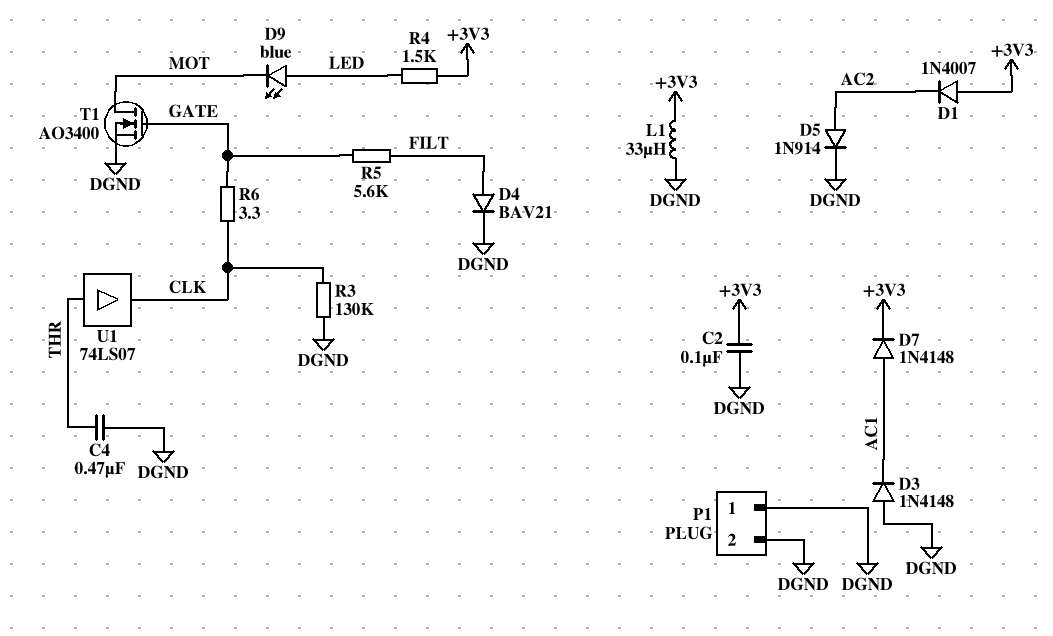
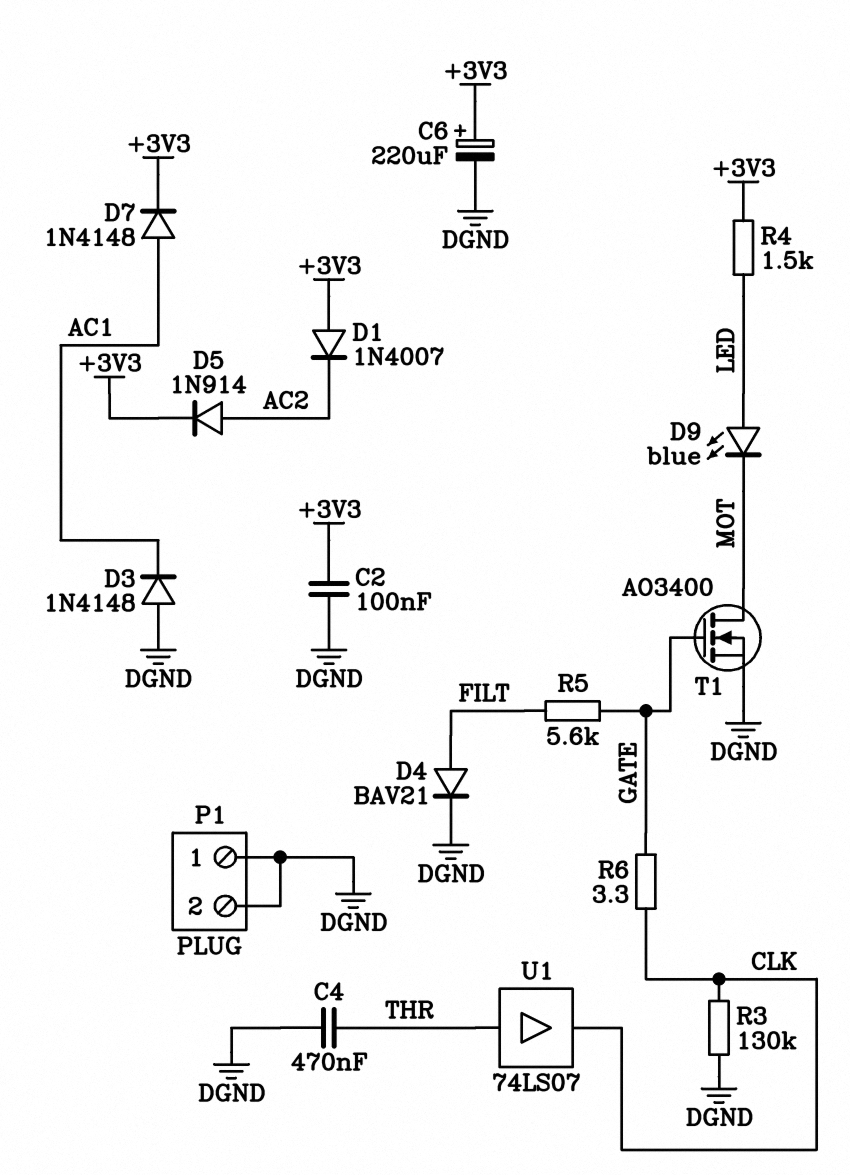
C6: none -> 220uF (plus +3V3, minus DGND)
D5: diode 1N914 (A AC2, K DGND) -> diode 1N914 (A AC2, K +3V3)
L1: 33uH (+3V3, DGND) -> none

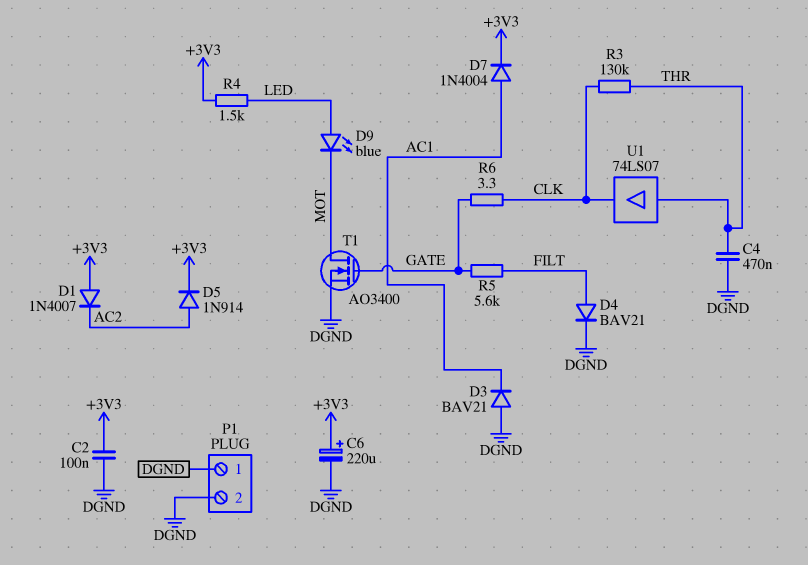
D3: diode 1N4148 (A DGND, K AC1) -> diode BAV21 (A DGND, K AC1)
D7: diode 1N4148 (A AC1, K +3V3) -> diode 1N4004 (A AC1, K +3V3)
R3: 130k (CLK, DGND) -> 130k (CLK, THR)

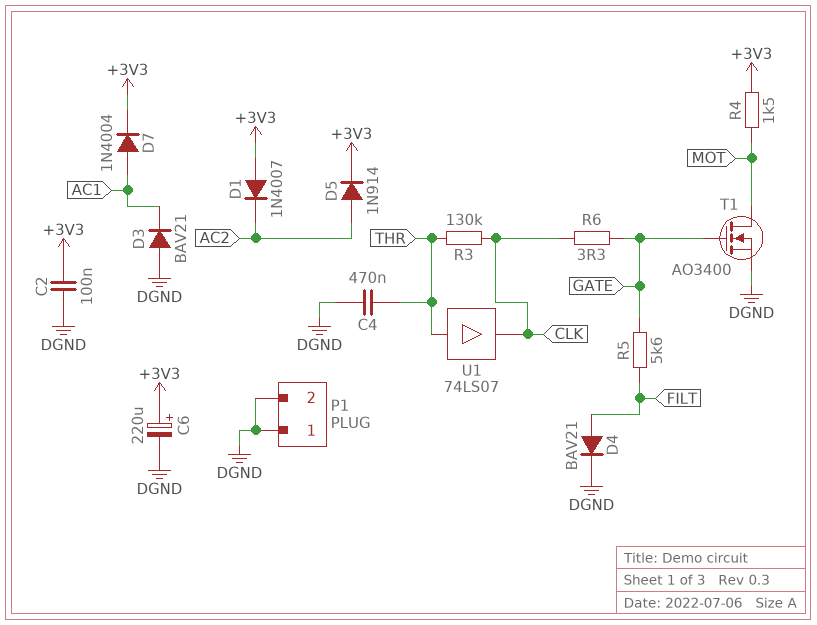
D9: LED blue (A LED, K MOT) -> none
R4: 1.5k (+3V3, LED) -> 1.5k (+3V3, MOT)

